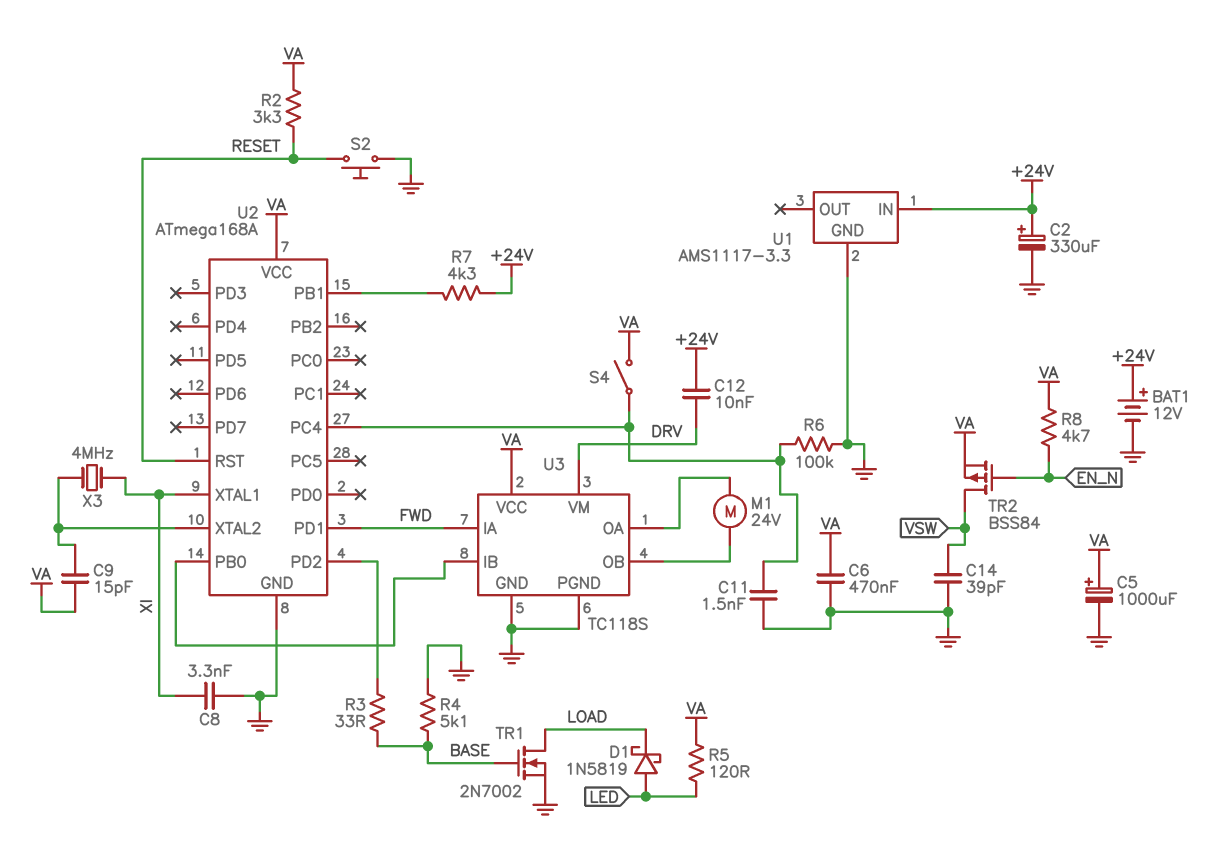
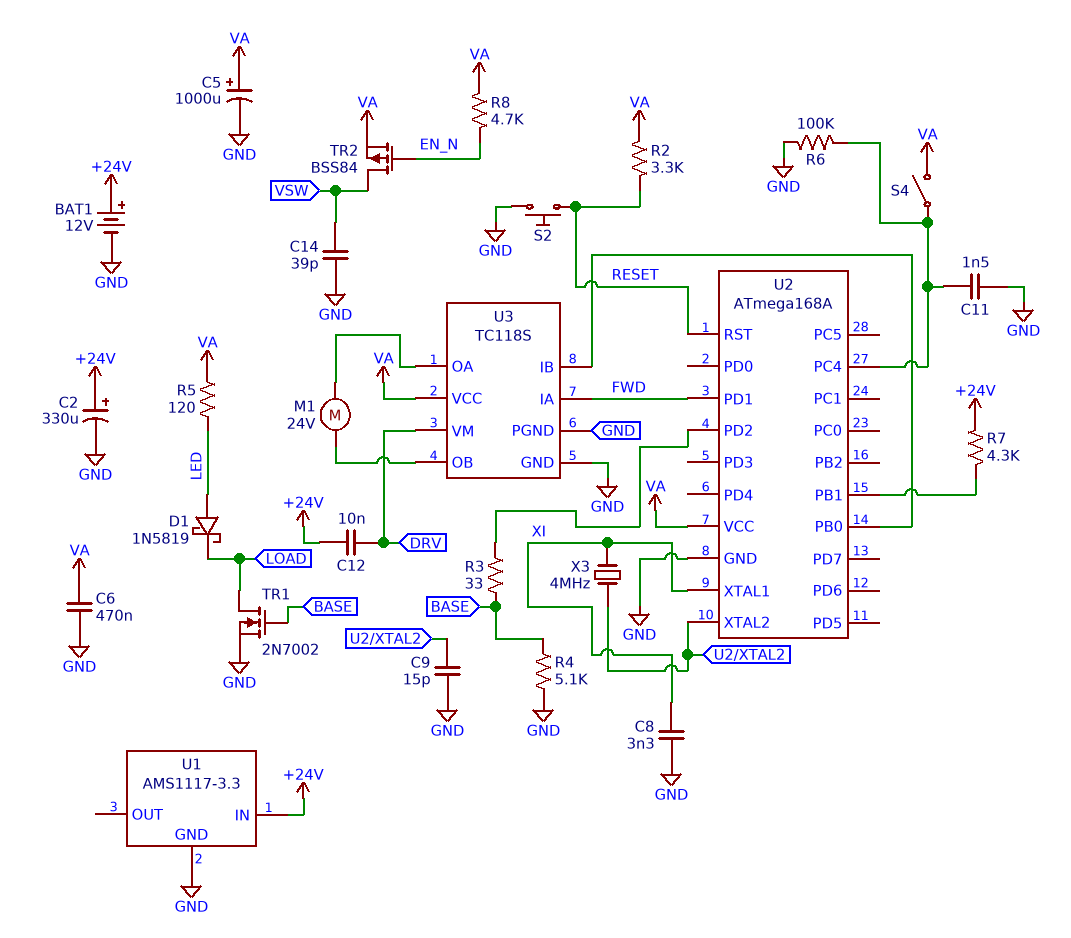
C9: 15pF (U2/XTAL2, VA) -> 15pF (GND, U2/XTAL2)

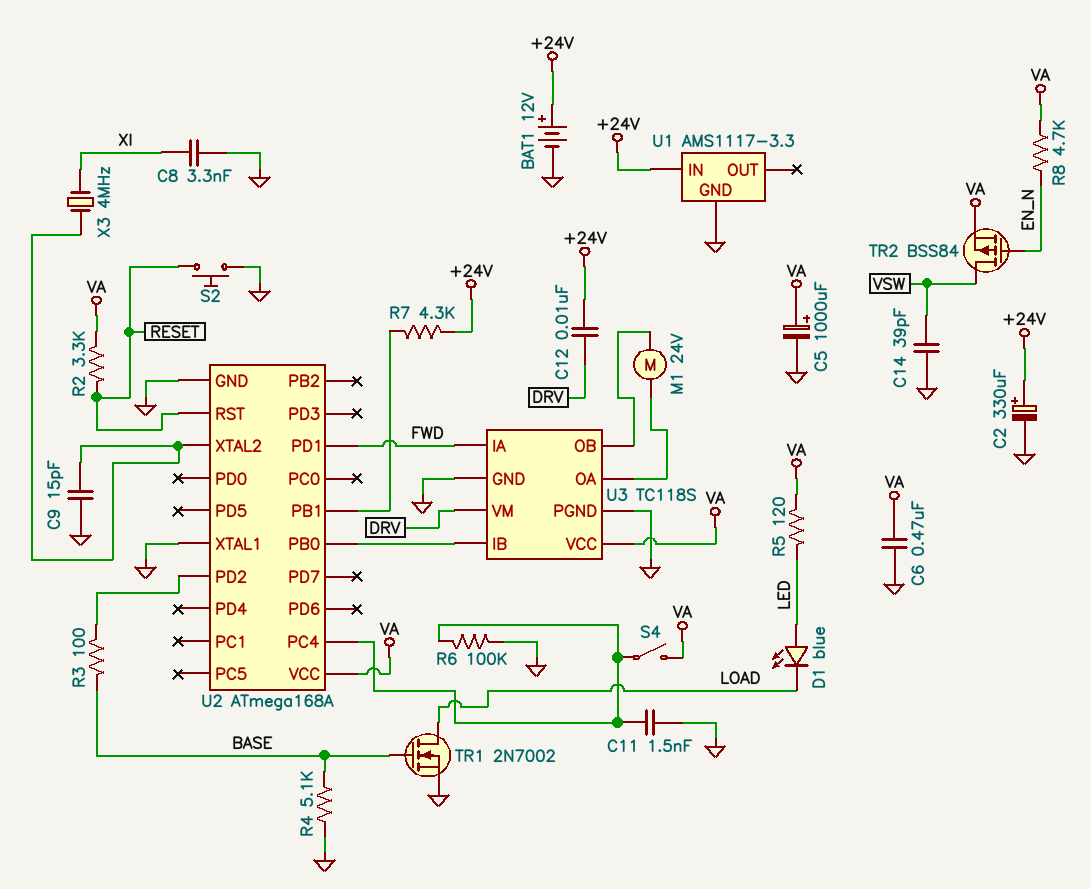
D1: schottky 1N5819 (A LED, K LOAD) -> LED blue (A LED, K LOAD)
R3: 33 (BASE, U2/PD2) -> 100 (BASE, U2/PD2)
U2 pin XTAL1: XI -> GND

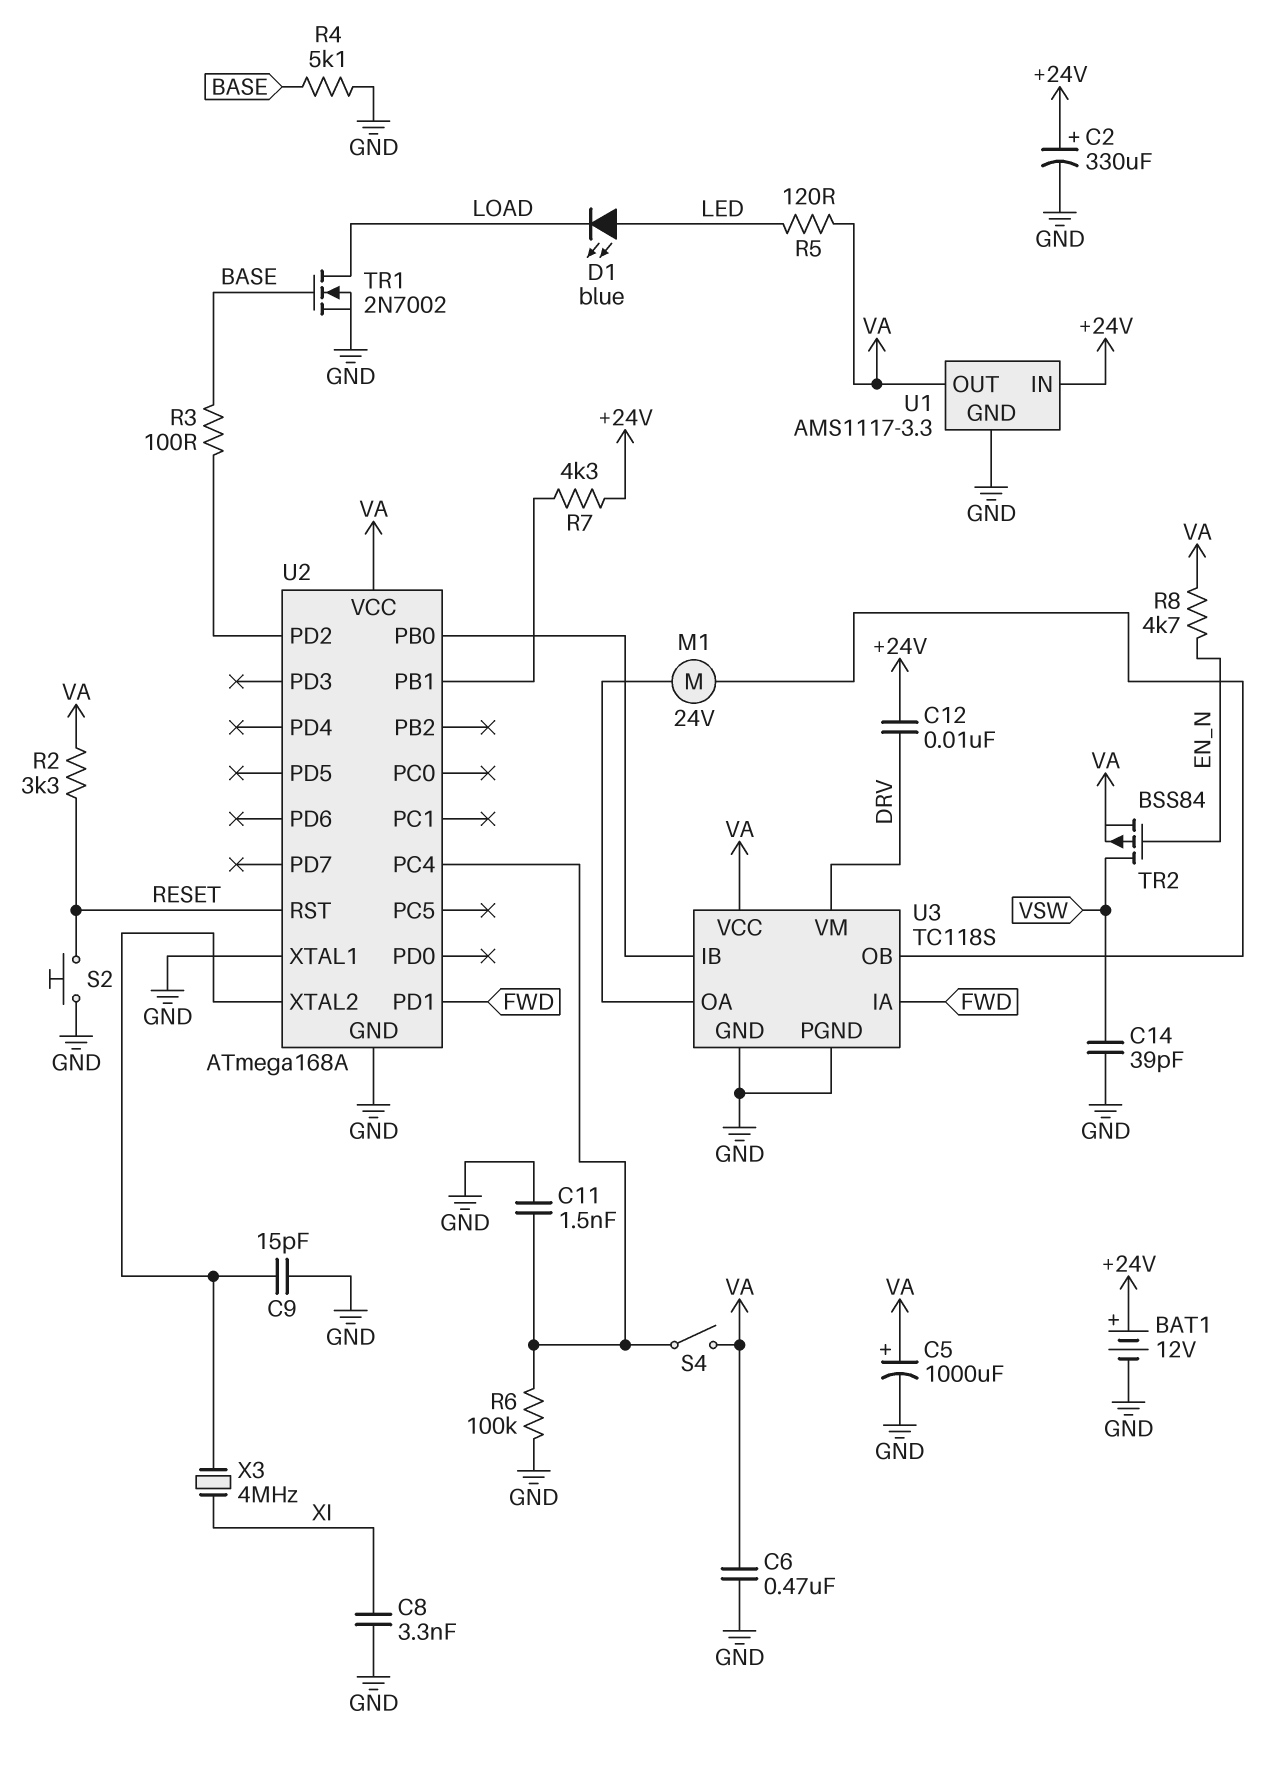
U1 pin OUT: none -> VA

